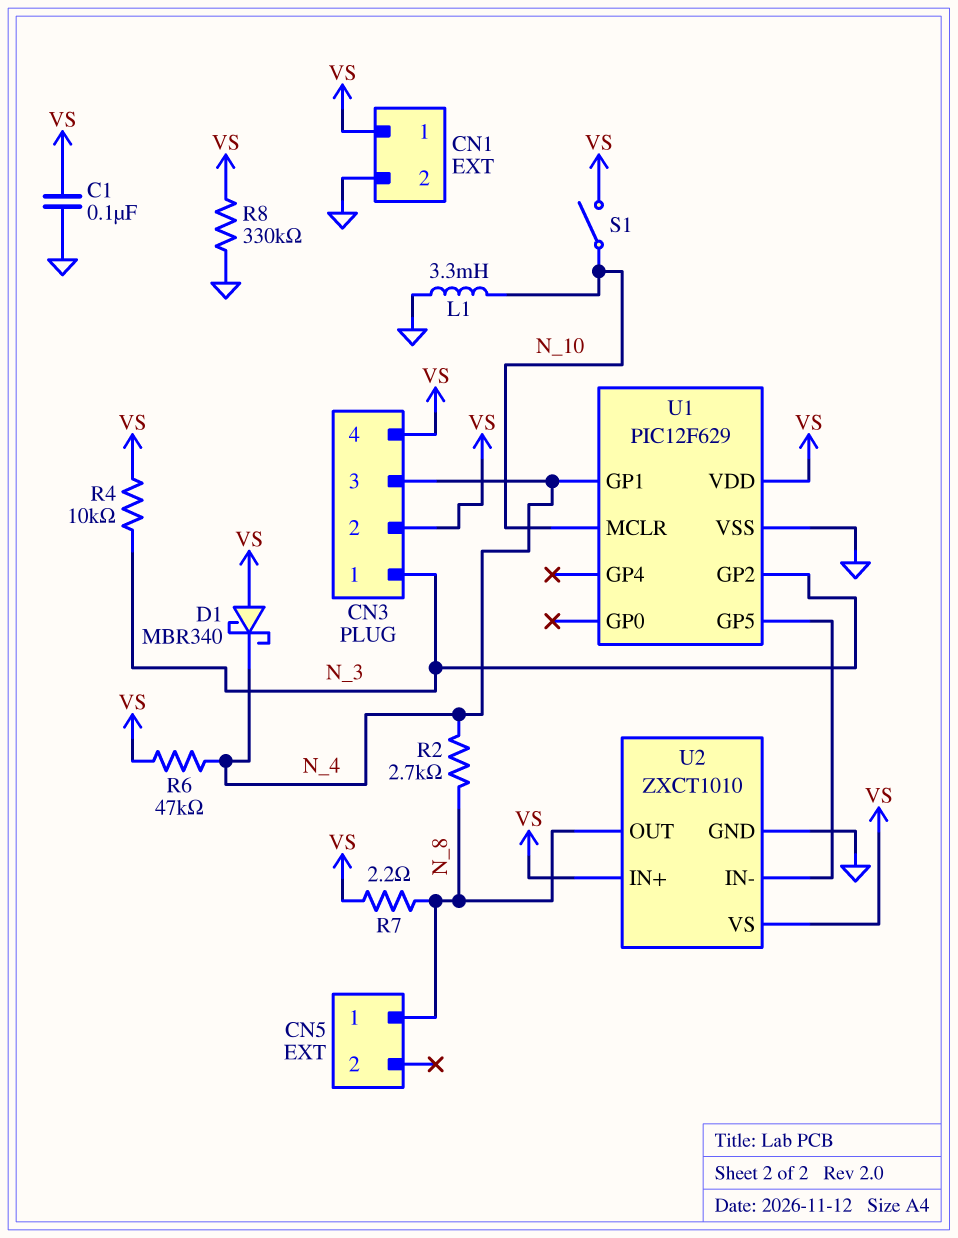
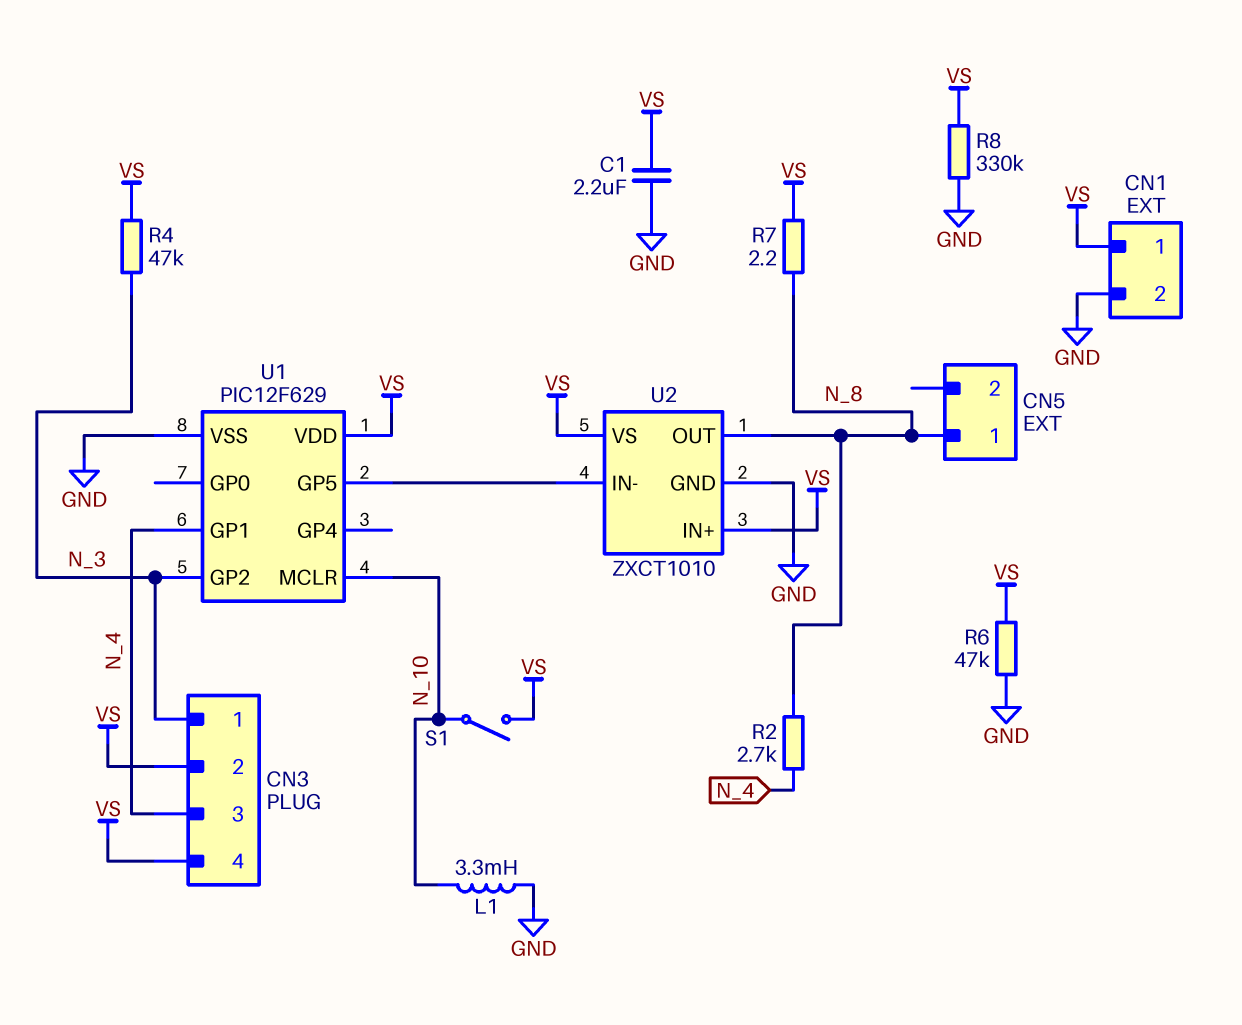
C1: 100nF (GND, VS) -> 2.2uF (GND, VS)
D1: schottky MBR340 (A VS, K N_4) -> none
R4: 10k (N_3, VS) -> 47k (N_3, VS)
R6: 47k (N_4, VS) -> 47k (GND, VS)

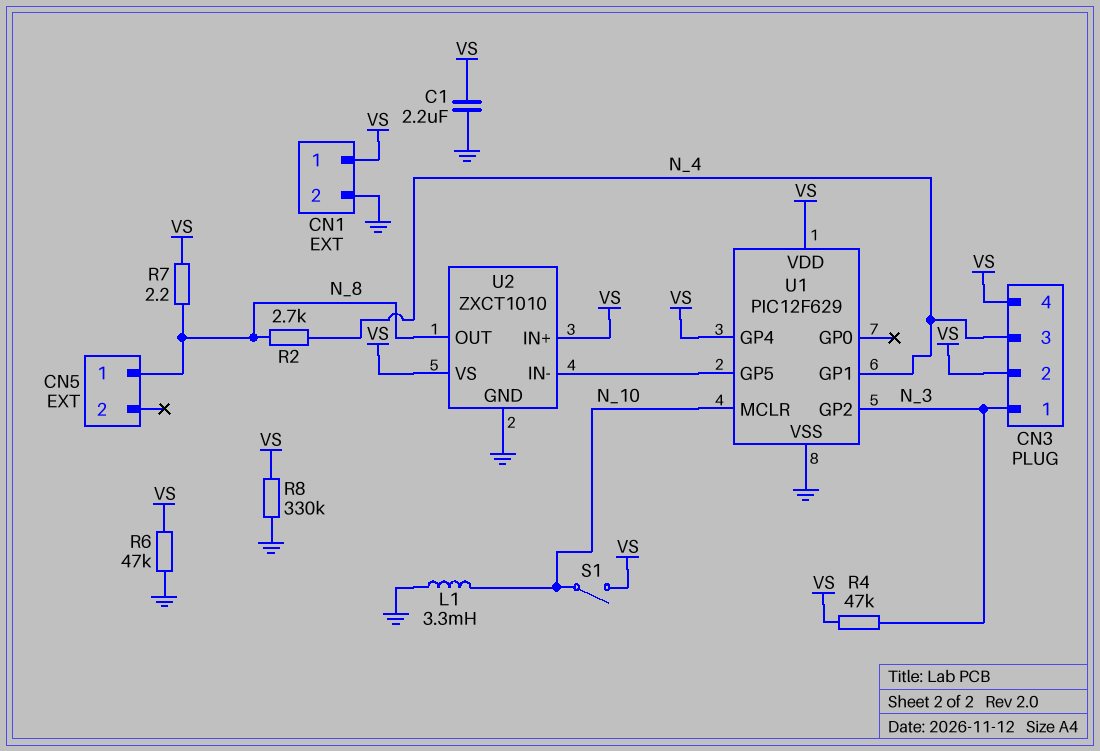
U1 pin GP4: none -> VS

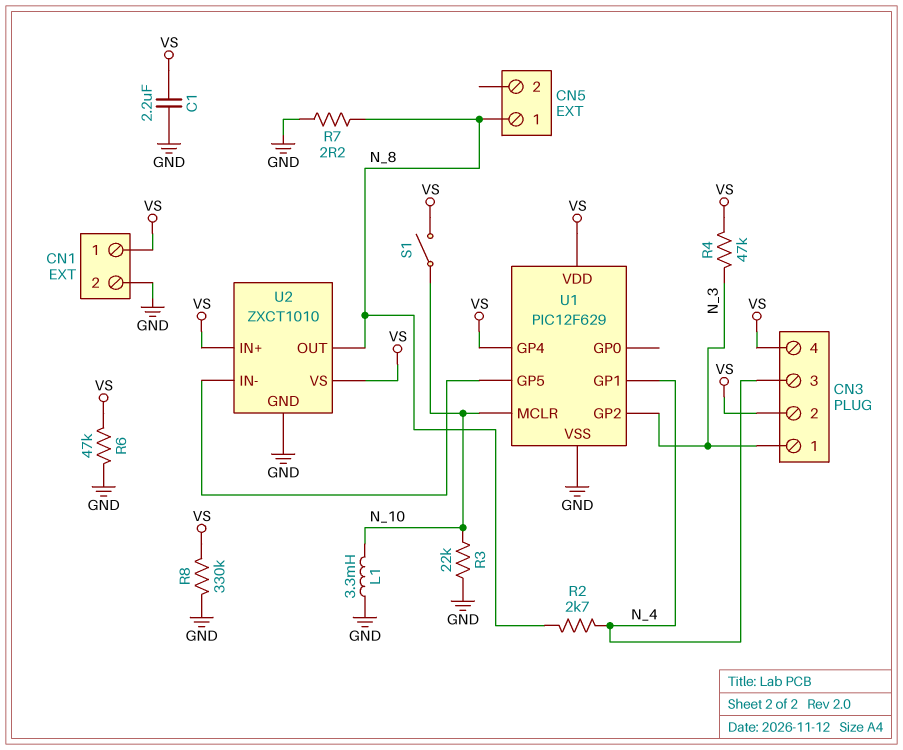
R3: none -> 22k (GND, N_10)
R7: 2.2 (N_8, VS) -> 2.2 (GND, N_8)

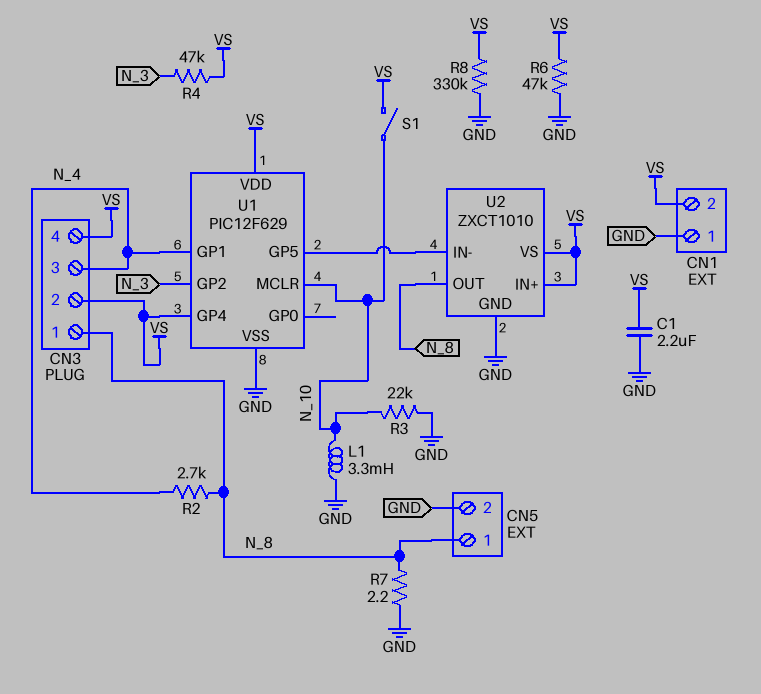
CN1 pin 1: VS -> GND
CN1 pin 2: GND -> VS
CN3 pin 1: N_3 -> N_8
CN5 pin 2: none -> GND

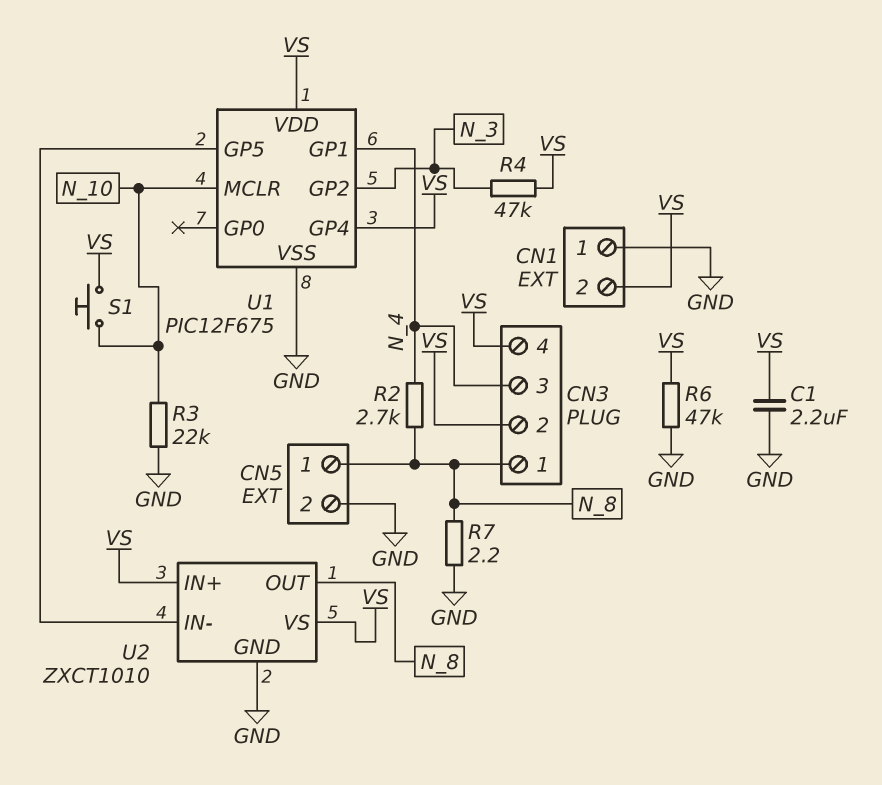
L1: 3.3mH (GND, N_10) -> none
R8: 330k (GND, VS) -> none
S1: switch (N_10, VS) -> button (N_10, VS)
U1: PIC12F629 -> PIC12F675

